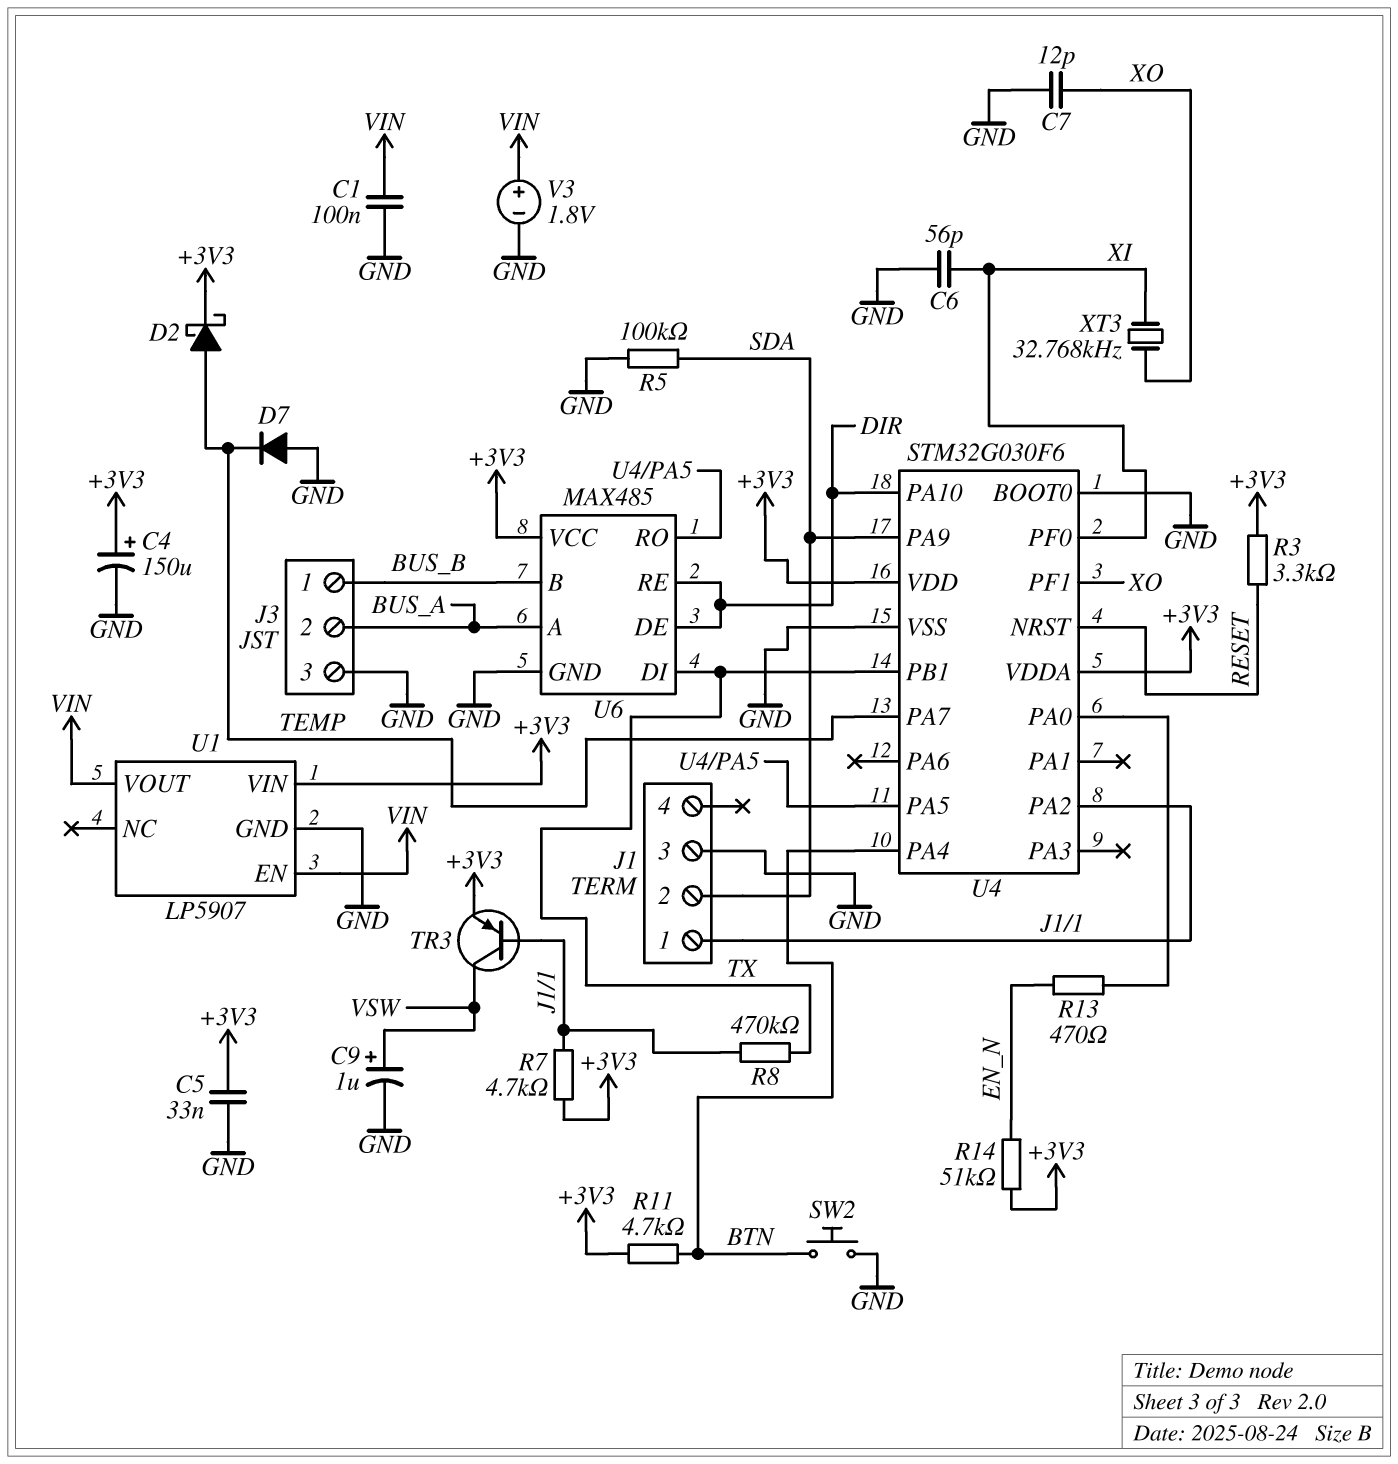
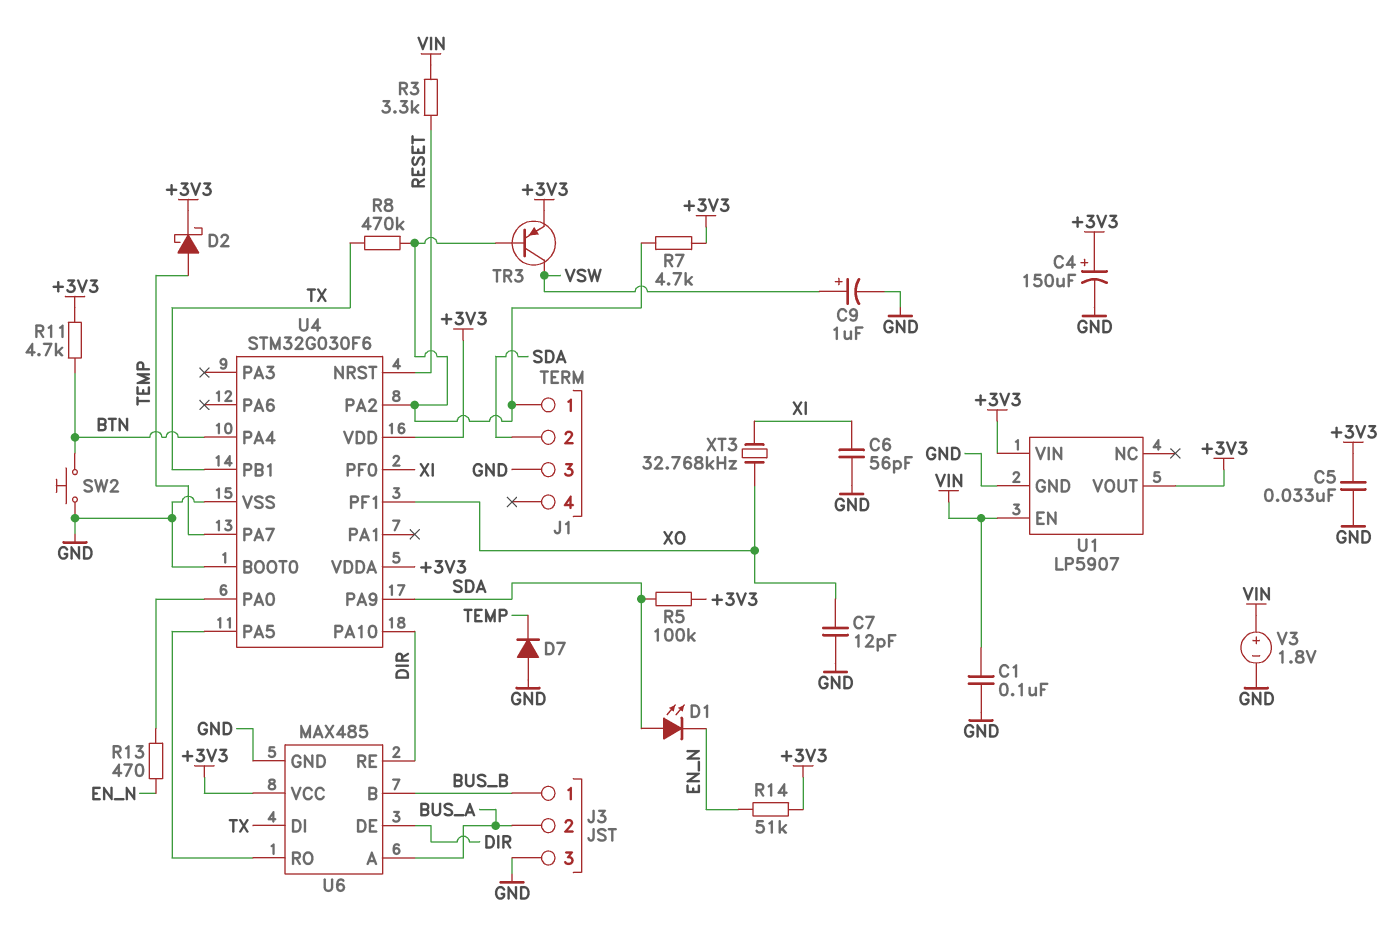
D1: none -> LED (A SDA, K EN_N)
R3: 3.3k (+3V3, RESET) -> 3.3k (RESET, VIN)
R5: 100k (GND, SDA) -> 100k (+3V3, SDA)
U1 pin VOUT: VIN -> +3V3

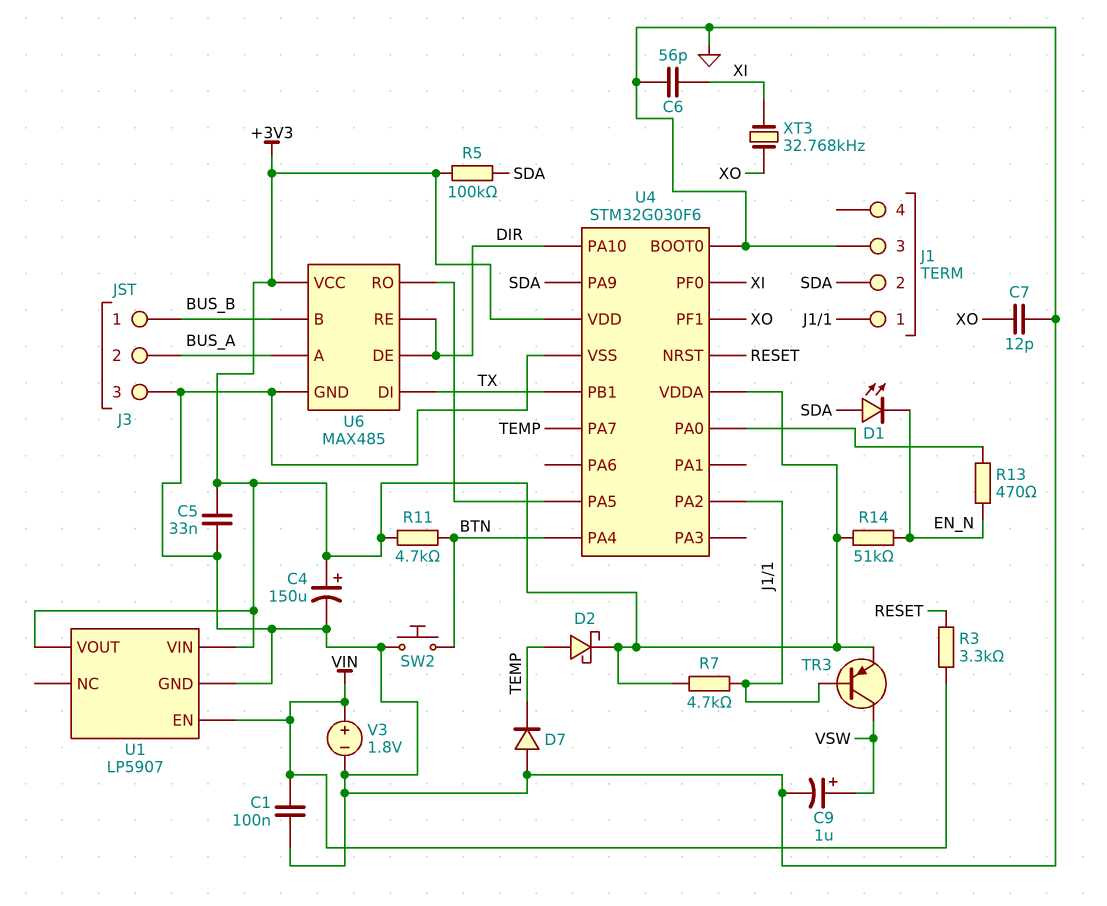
R8: 470k (J1/1, TX) -> none

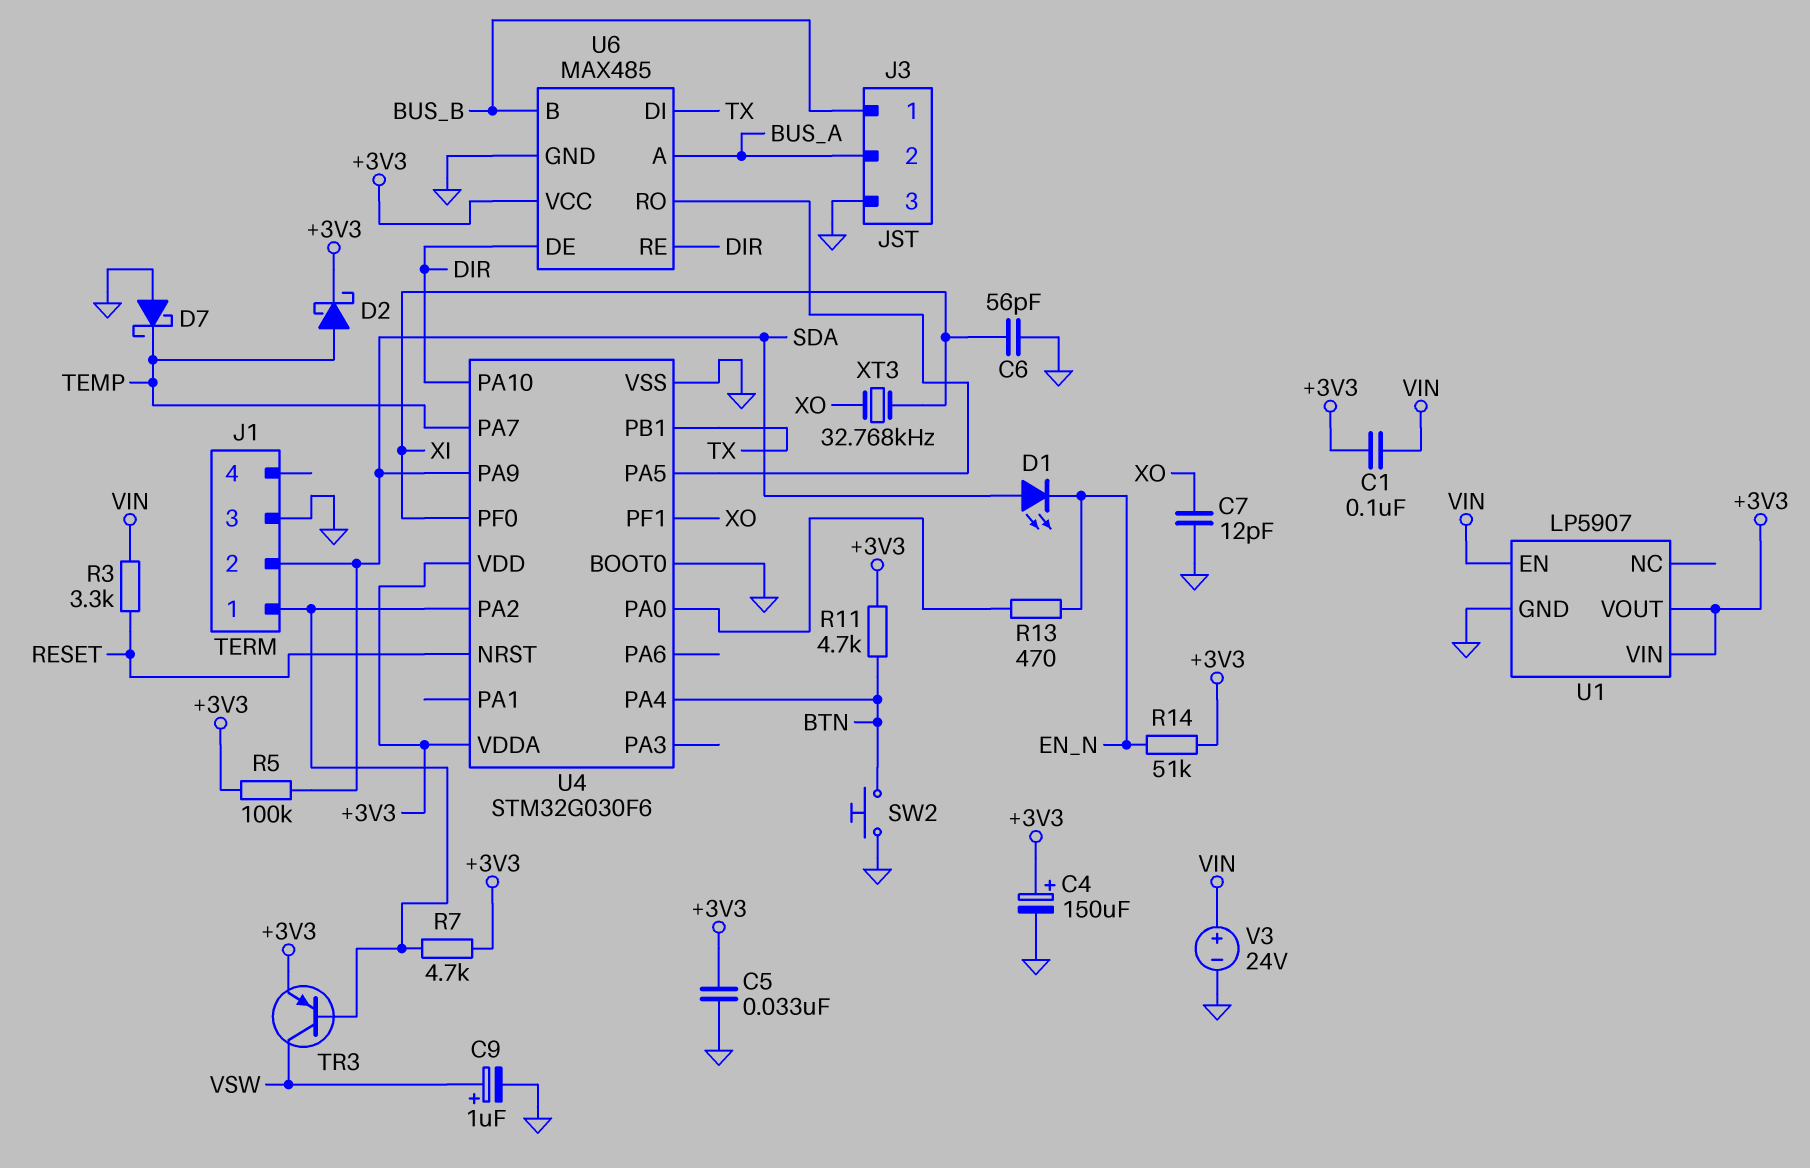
C1: 100nF (GND, VIN) -> 100nF (+3V3, VIN)
D7: diode (A GND, K TEMP) -> schottky (A GND, K TEMP)
V3: 1.8V (plus VIN, minus GND) -> 24V (plus VIN, minus GND)

